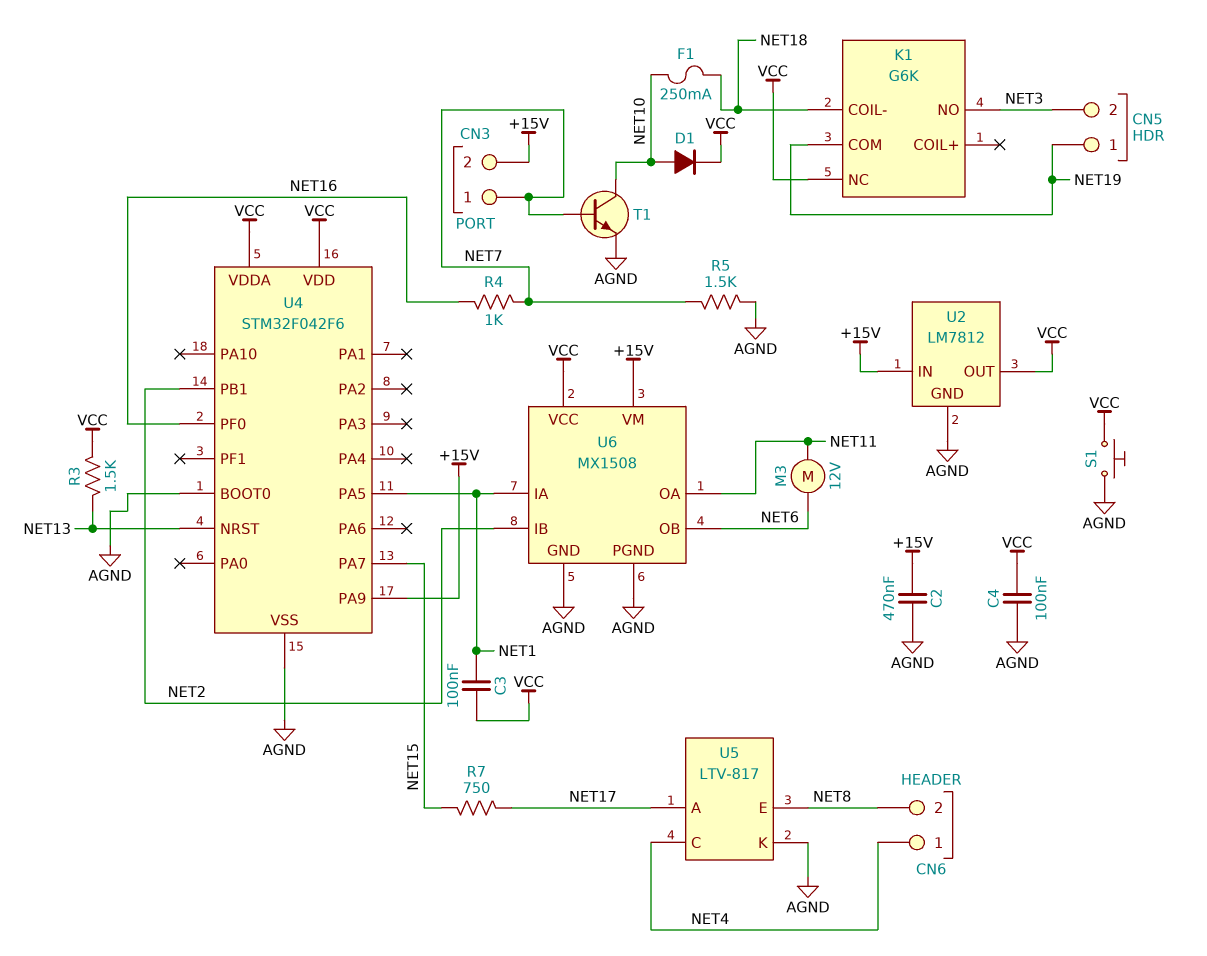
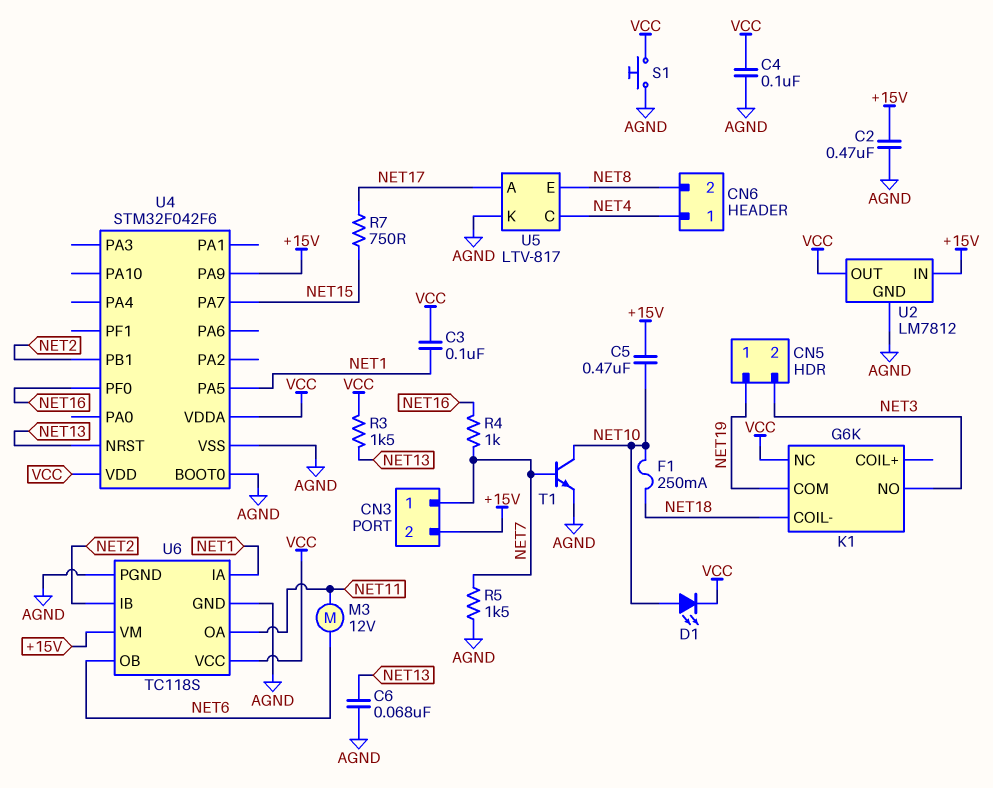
C5: none -> 470nF (+15V, NET10)
C6: none -> 68nF (AGND, NET13)
D1: diode (A NET10, K VCC) -> LED (A NET10, K VCC)
U6: MX1508 -> TC118S

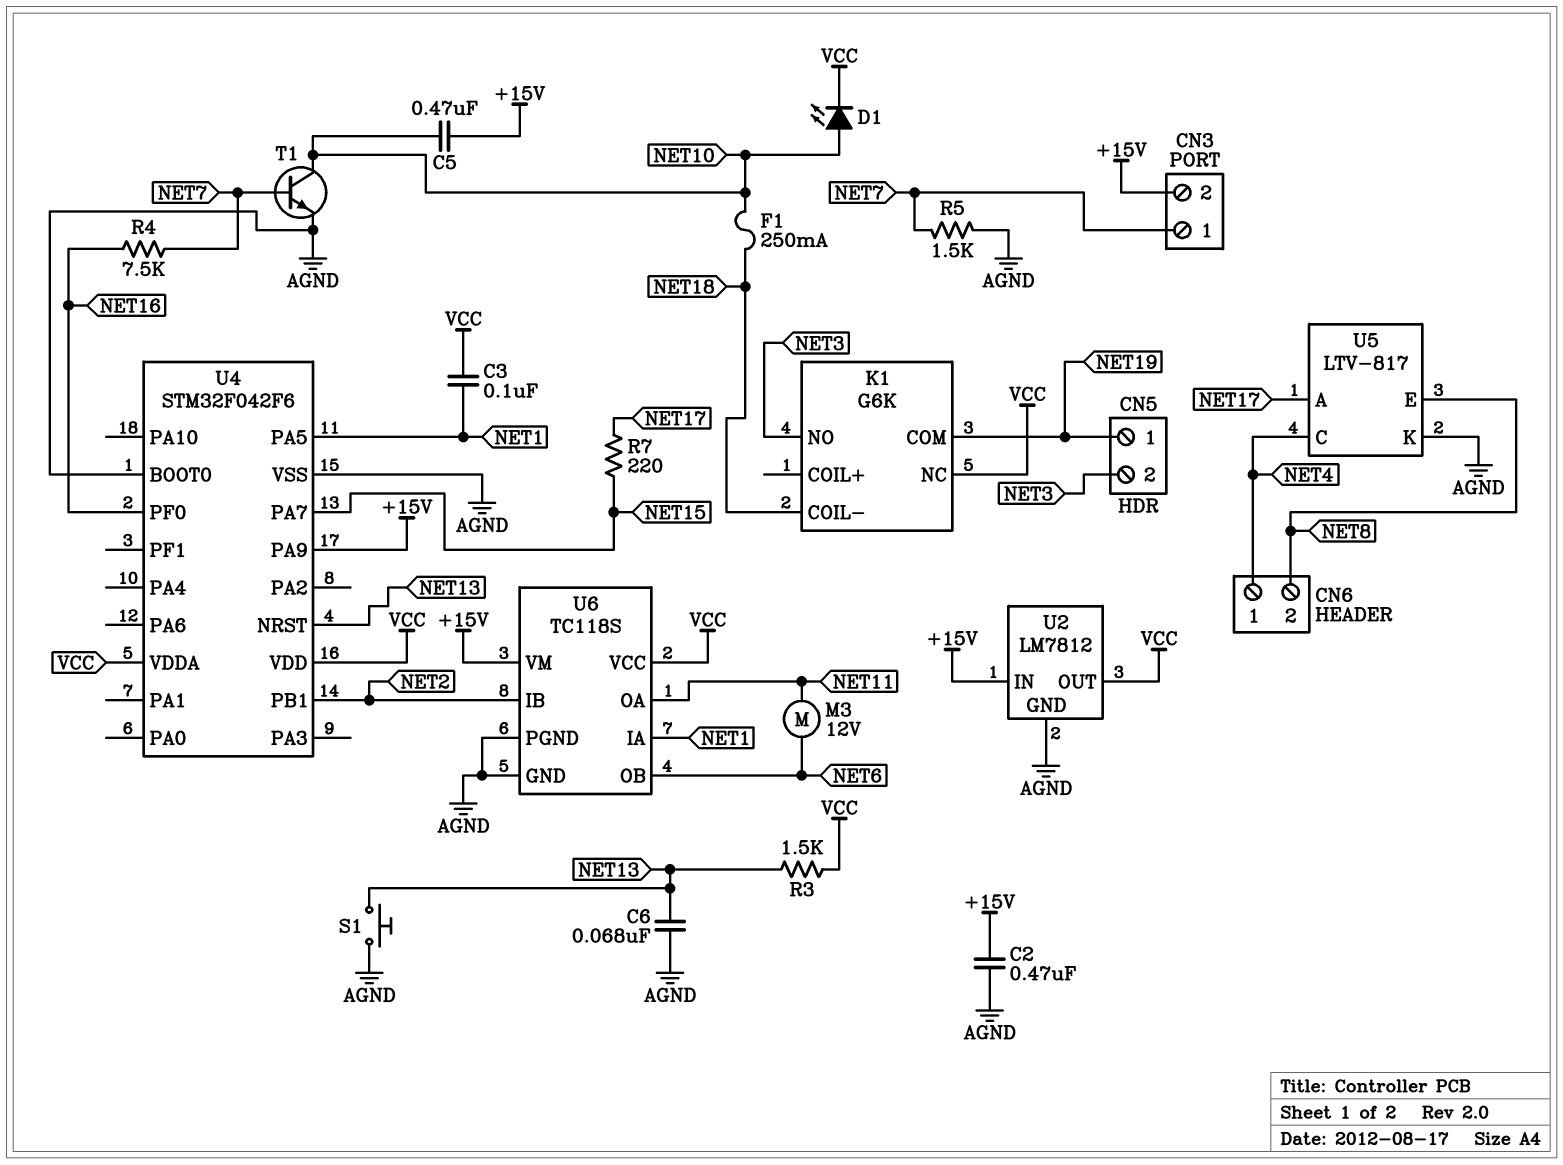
C4: 100nF (AGND, VCC) -> none
R4: 1k (NET7, NET16) -> 7.5k (NET7, NET16)
R7: 750 (NET15, NET17) -> 220 (NET15, NET17)
S1: button (AGND, VCC) -> button (AGND, NET13)

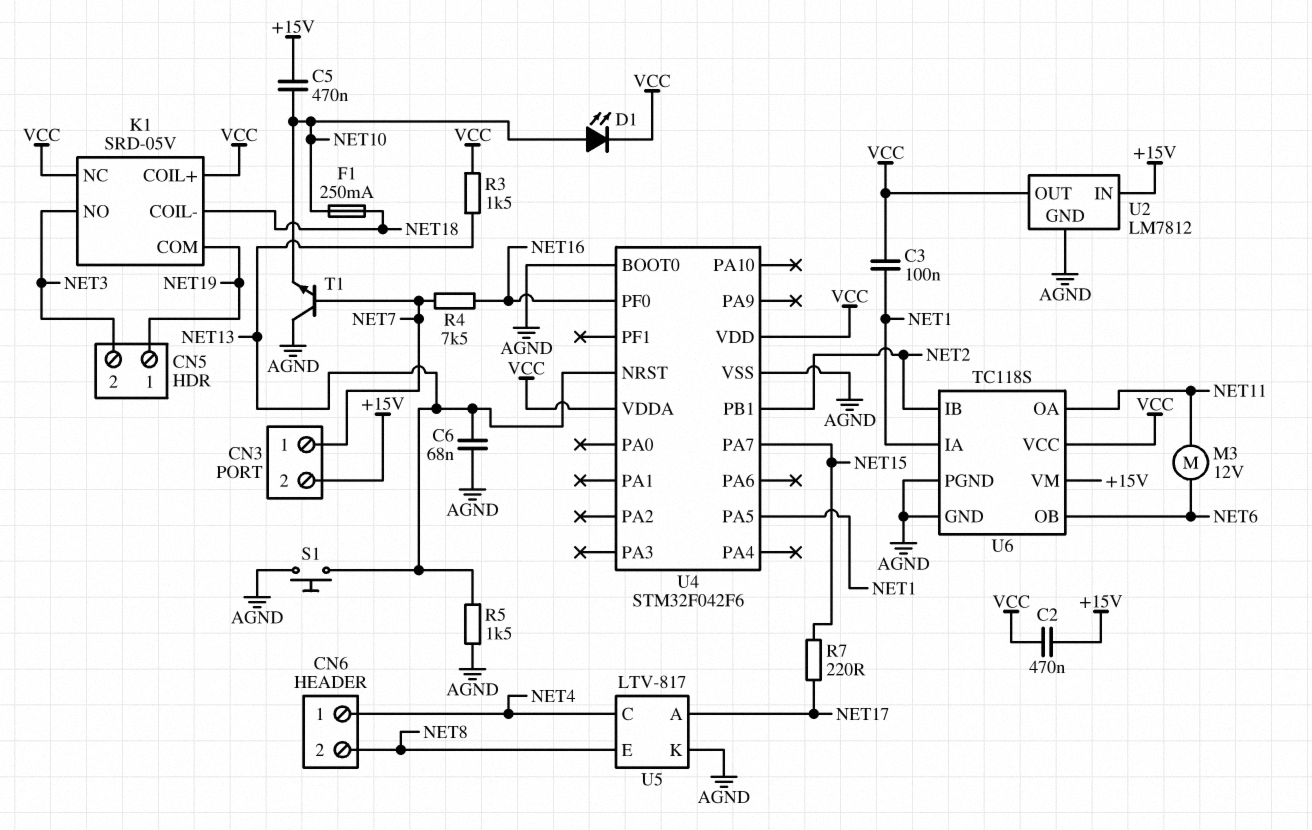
C2: 470nF (+15V, AGND) -> 470nF (+15V, VCC)
K1: G6K -> SRD-05V
K1 pin COIL+: none -> VCC
R5: 1.5k (AGND, NET7) -> 1.5k (AGND, NET13)
T1: NPN (B NET7, C NET10, E AGND) -> NPN (B NET7, C AGND, E NET10)
U4 pin PA9: +15V -> none

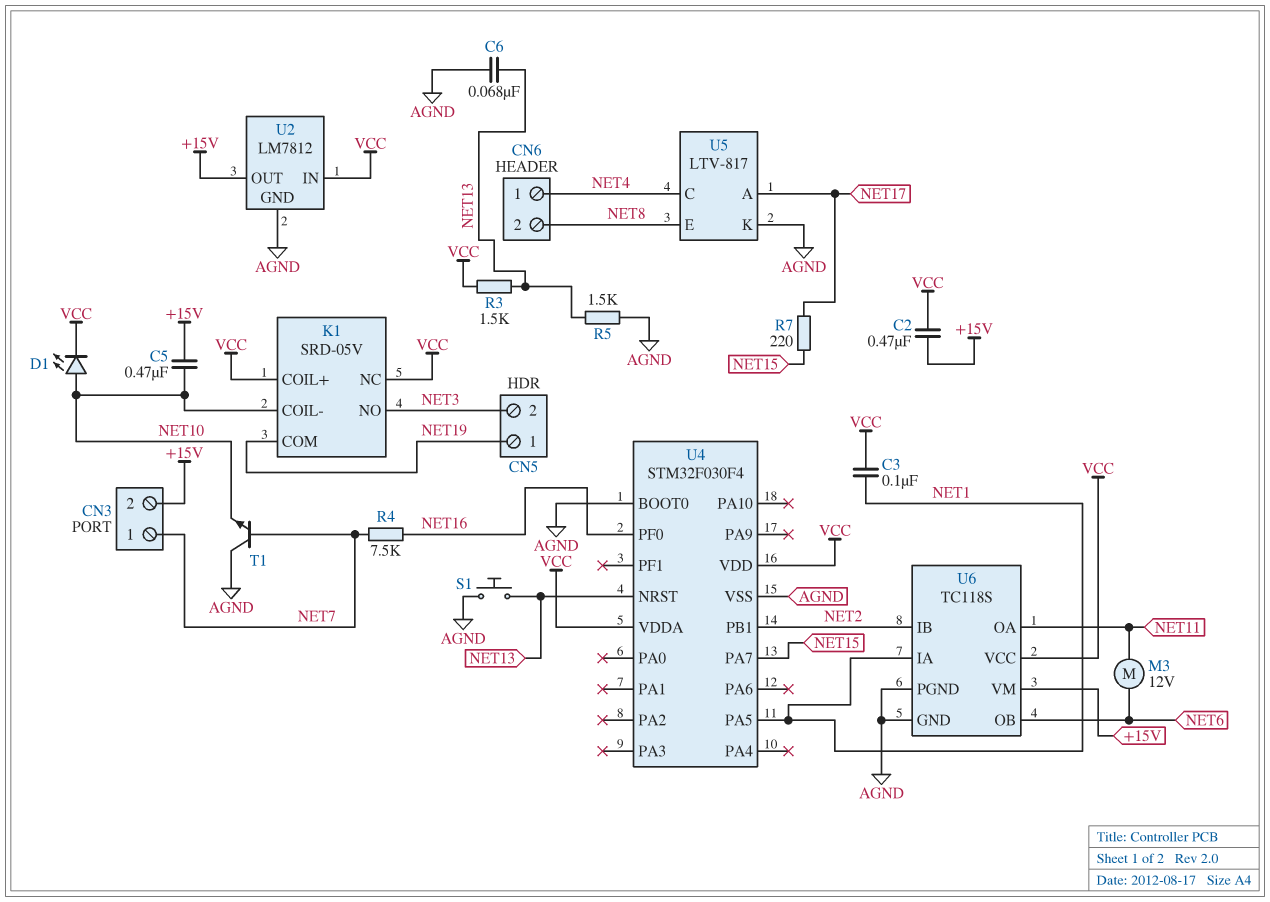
F1: 250mA (NET10, NET18) -> none
K1 pin COIL-: NET18 -> NET10
U2 pin IN: +15V -> VCC
U2 pin OUT: VCC -> +15V
U4: STM32F042F6 -> STM32F030F4

